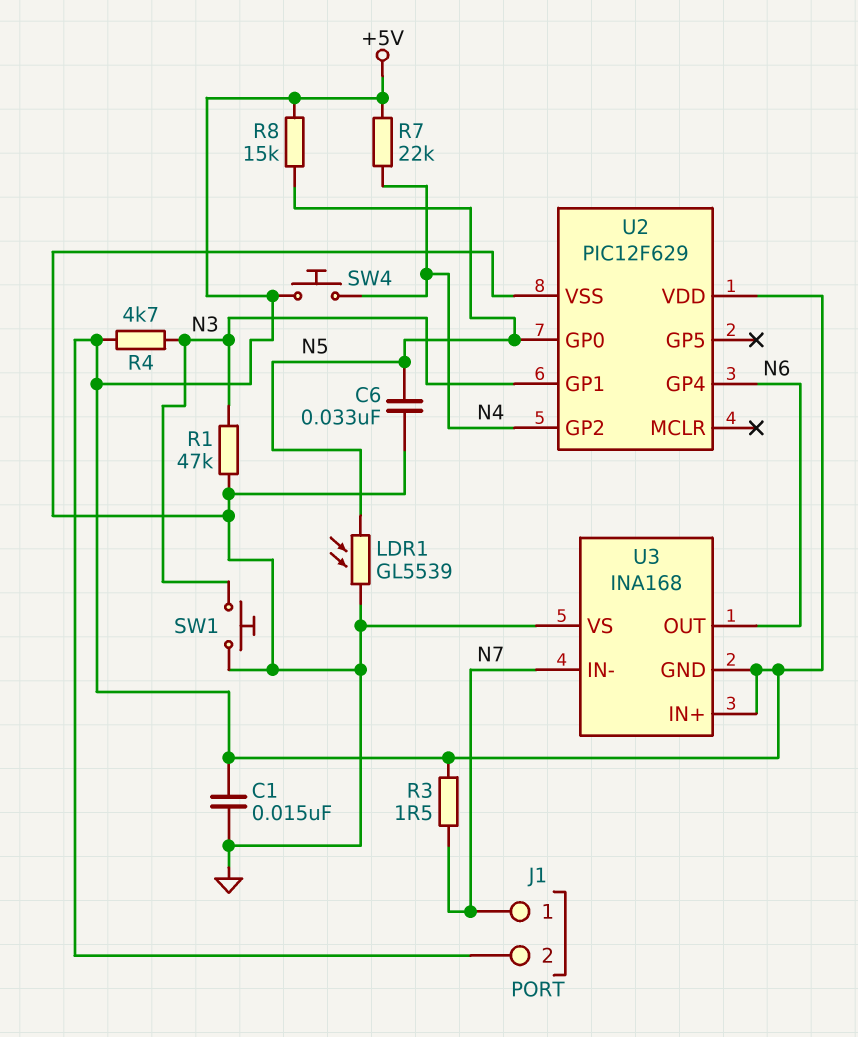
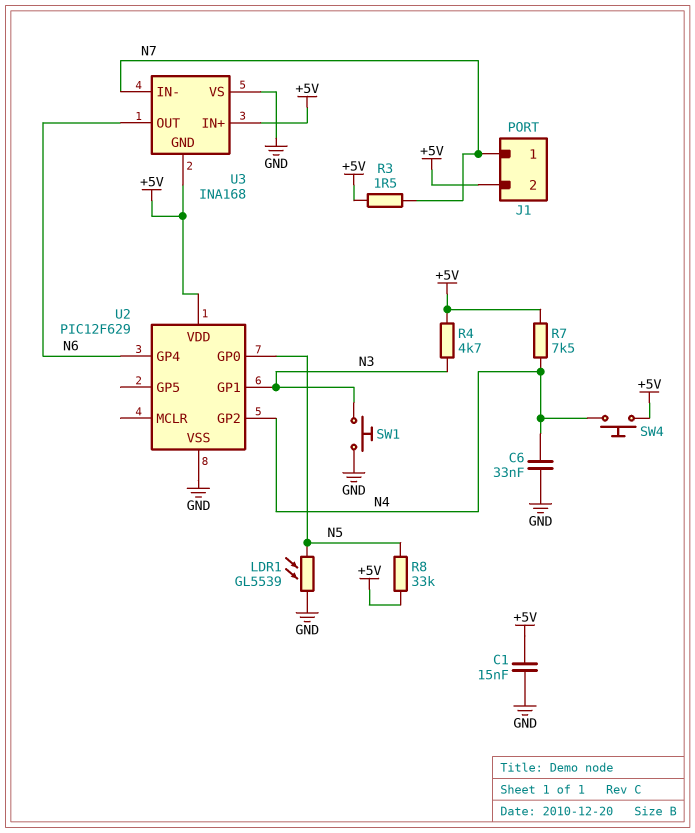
C6: 33nF (GND, N5) -> 33nF (GND, N4)
R1: 47k (GND, N3) -> none
R7: 22k (+5V, N4) -> 7.5k (+5V, N4)
R8: 15k (+5V, N5) -> 33k (+5V, N5)

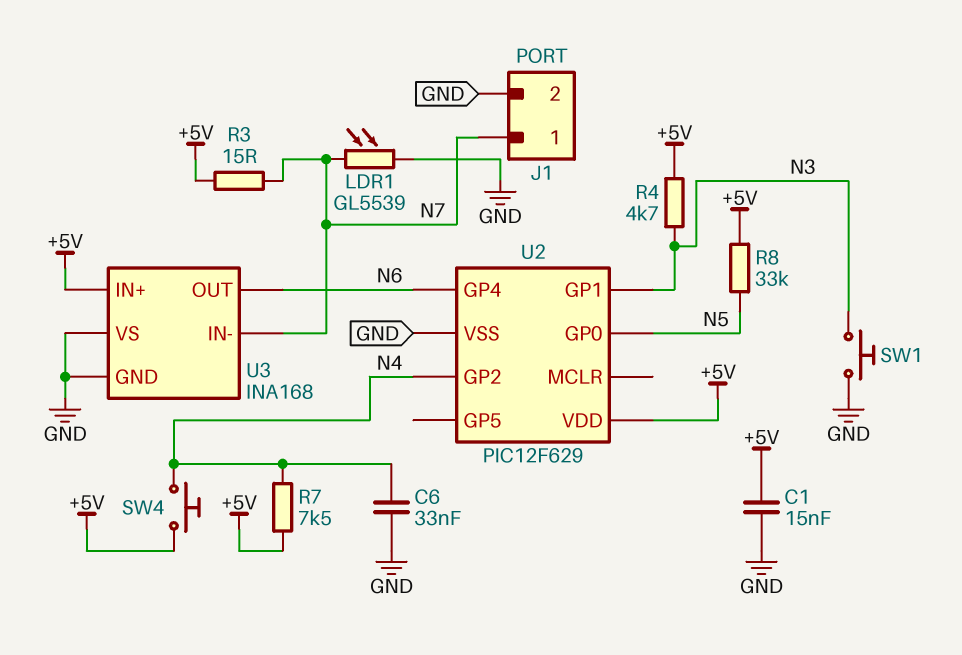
J1 pin 2: +5V -> GND
LDR1: GL5539 (GND, N5) -> GL5539 (GND, N7)
R3: 1.5 (+5V, N7) -> 15 (+5V, N7)
U3 pin GND: +5V -> GND

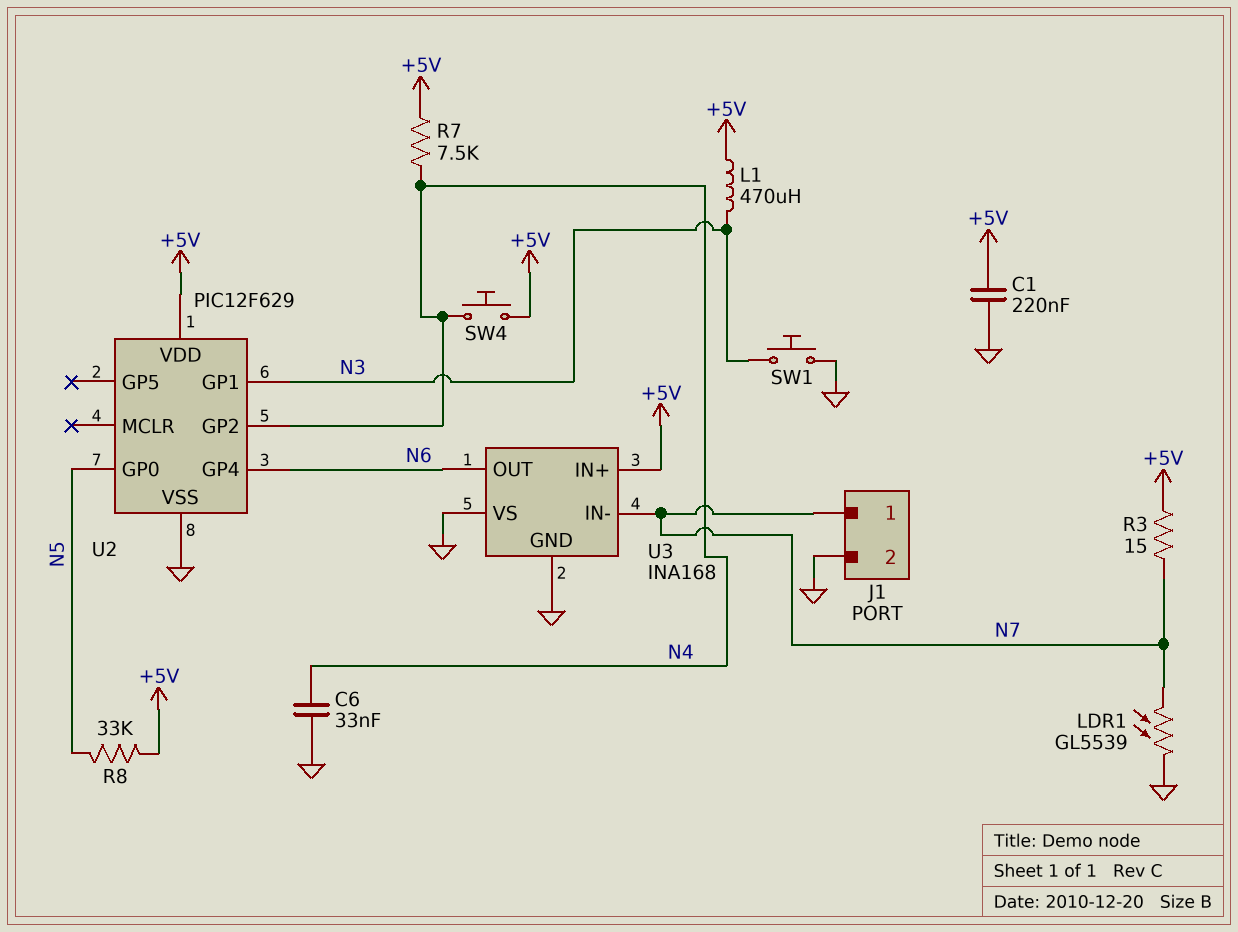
C1: 15nF (+5V, GND) -> 220nF (+5V, GND)
L1: none -> 470uH (+5V, N3)
R4: 4.7k (+5V, N3) -> none

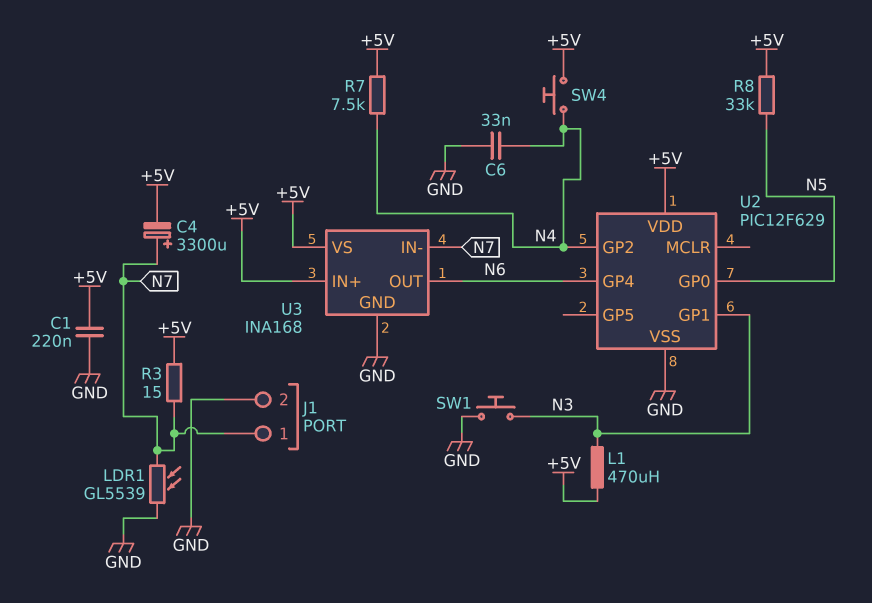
C4: none -> 3300uF (plus N7, minus +5V)
U3 pin VS: GND -> +5V

